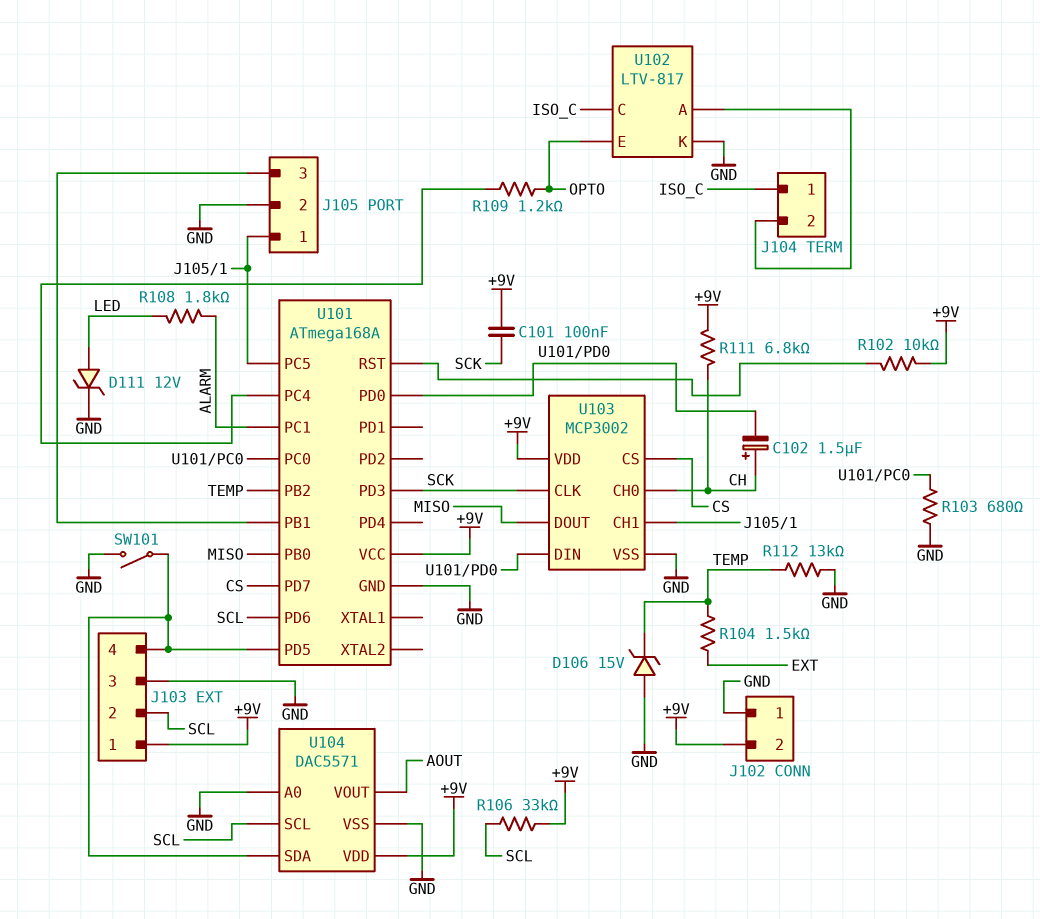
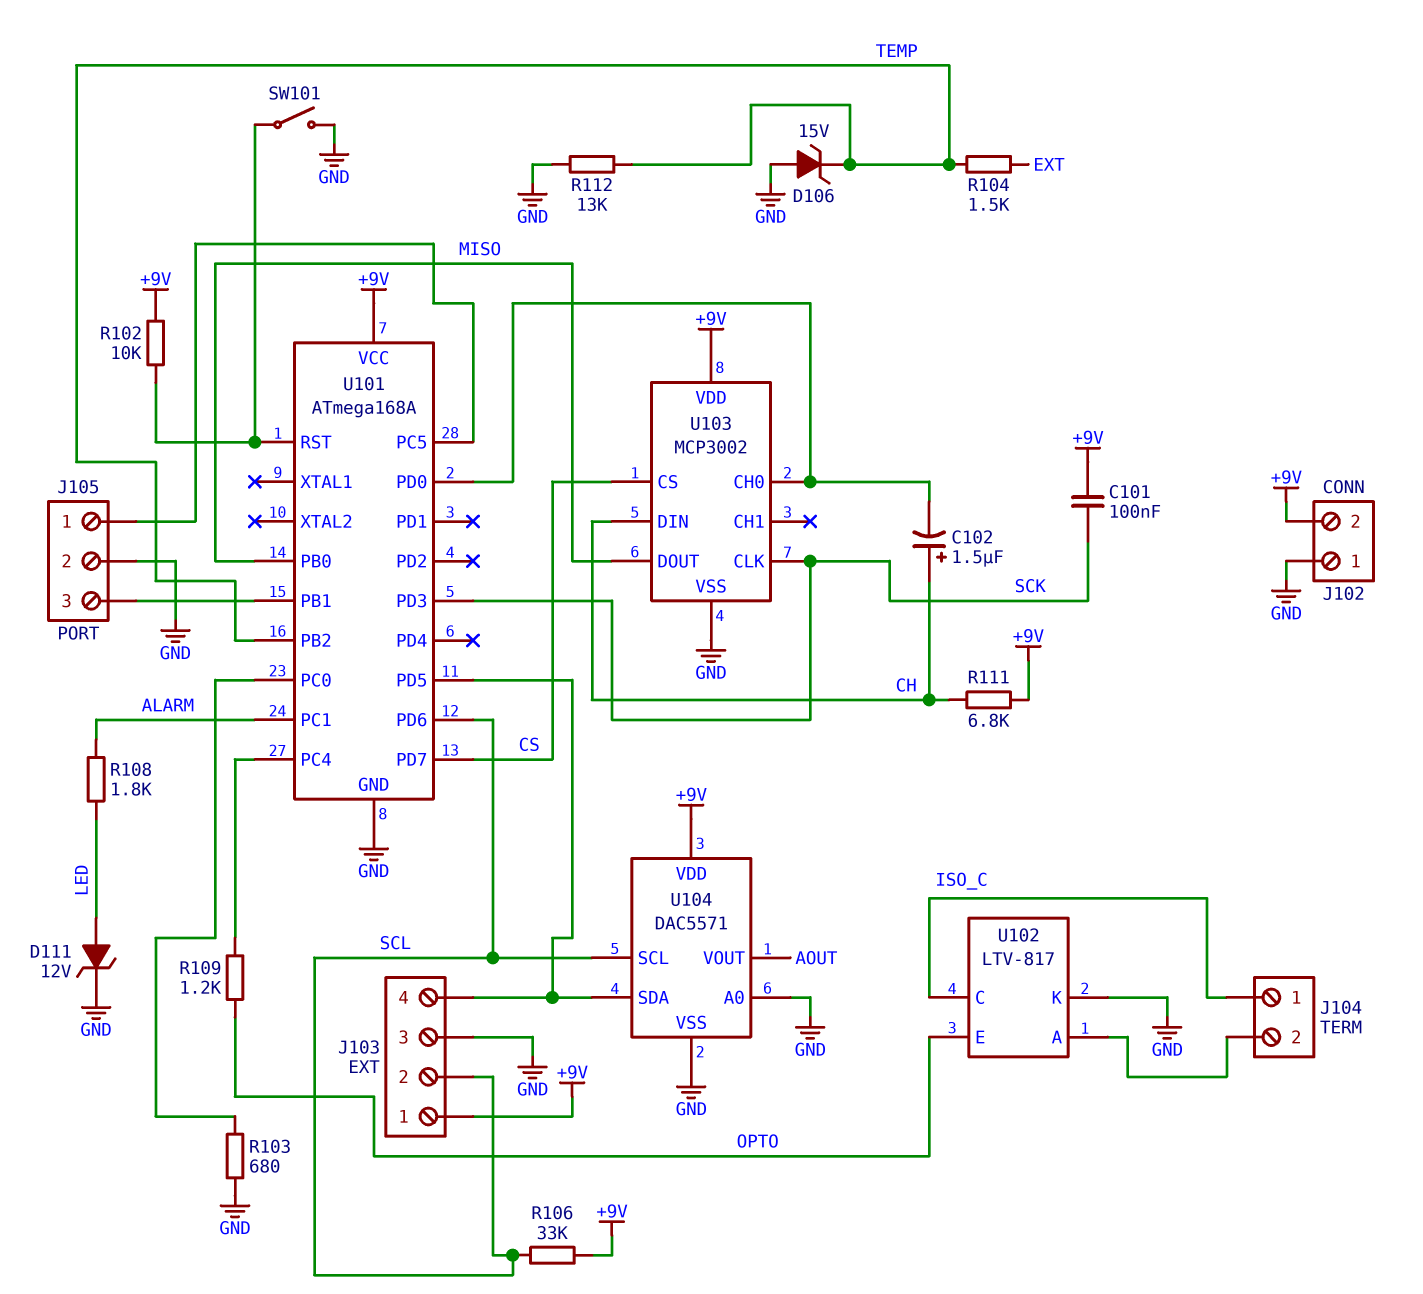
SW101: switch (GND, J103/4) -> switch (GND, U101/RST)
U103 pin CH0: CH -> U101/PD0
U103 pin CH1: J105/1 -> none
U103 pin DIN: U101/PD0 -> CH

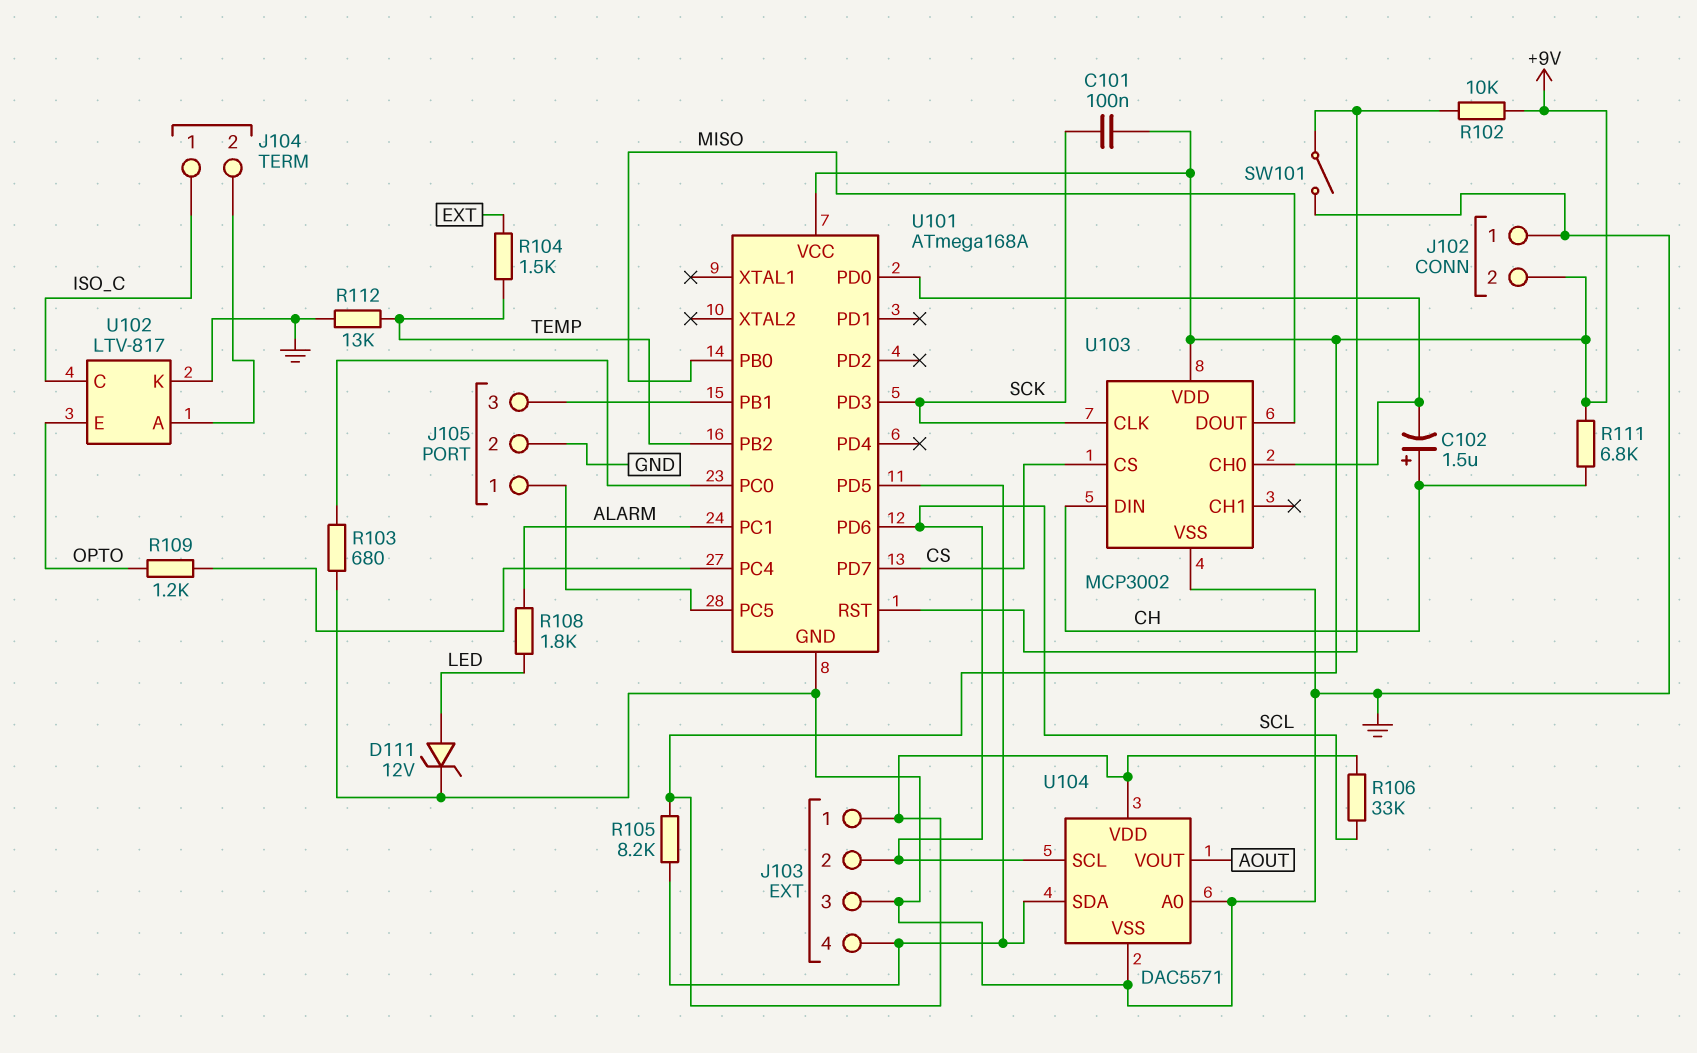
D106: zener 15V (A GND, K TEMP) -> none
R105: none -> 8.2k (+9V, J103/4)

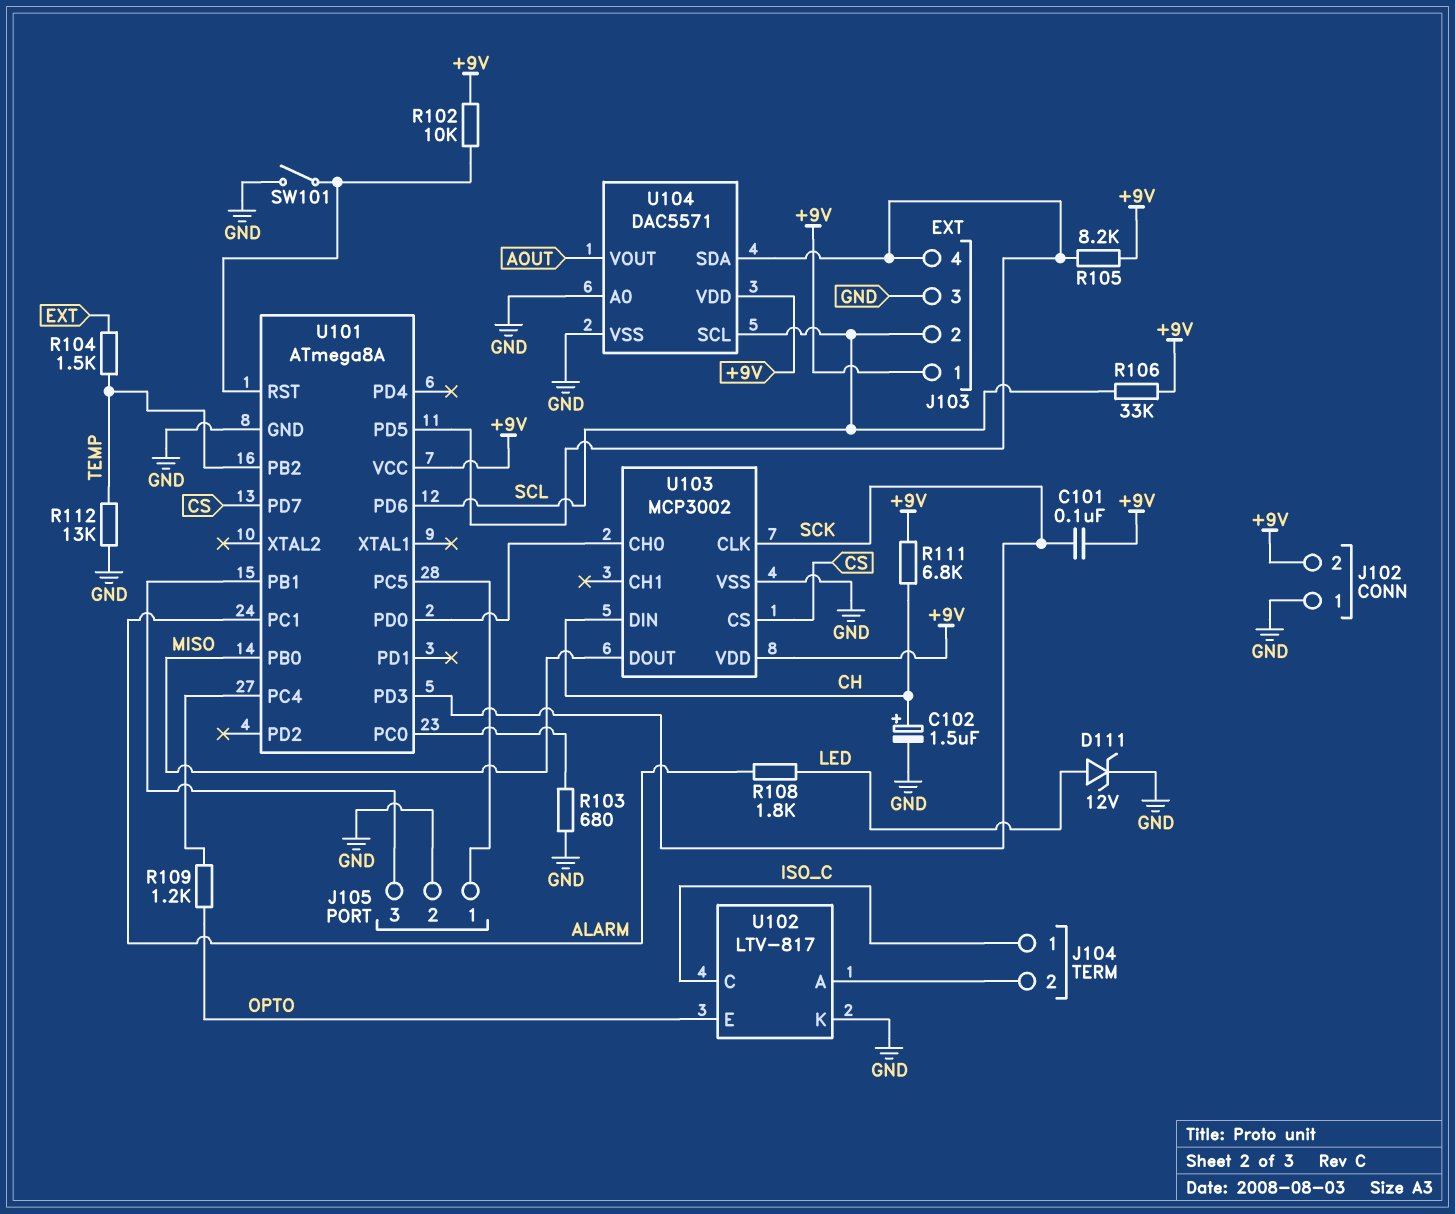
C102: 1.5uF (plus CH, minus U101/PD0) -> 1.5uF (plus CH, minus GND)
U101: ATmega168A -> ATmega8A

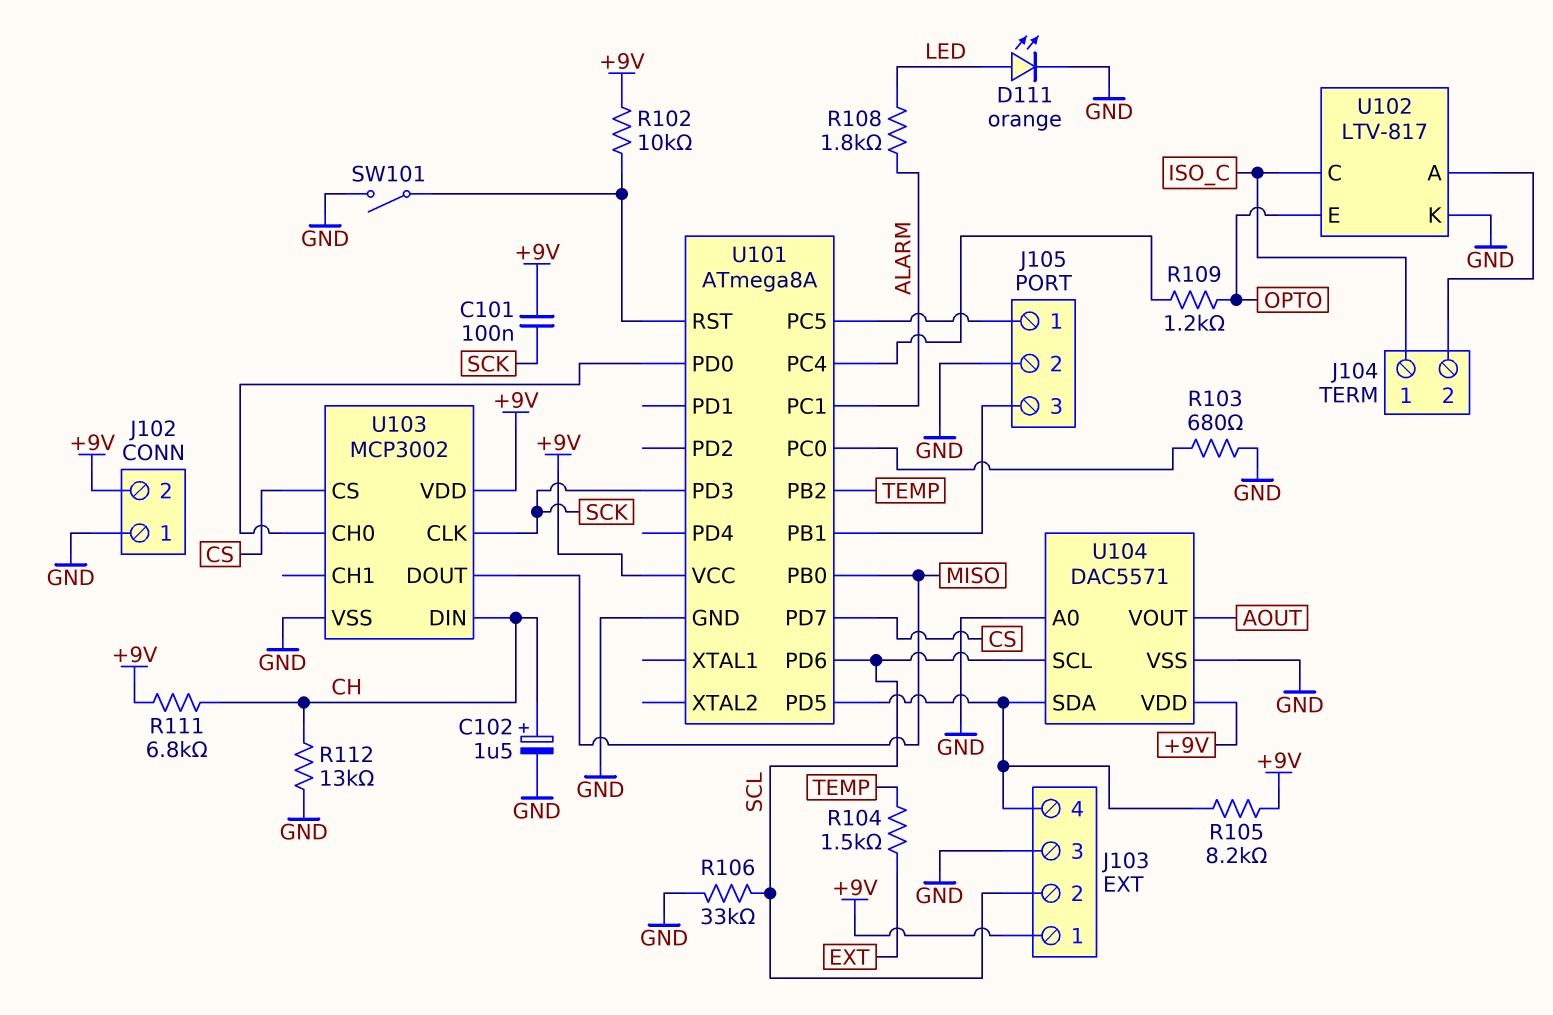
D111: zener 12V (A LED, K GND) -> LED orange (A LED, K GND)
R106: 33k (+9V, SCL) -> 33k (GND, SCL)
R112: 13k (GND, TEMP) -> 13k (CH, GND)

